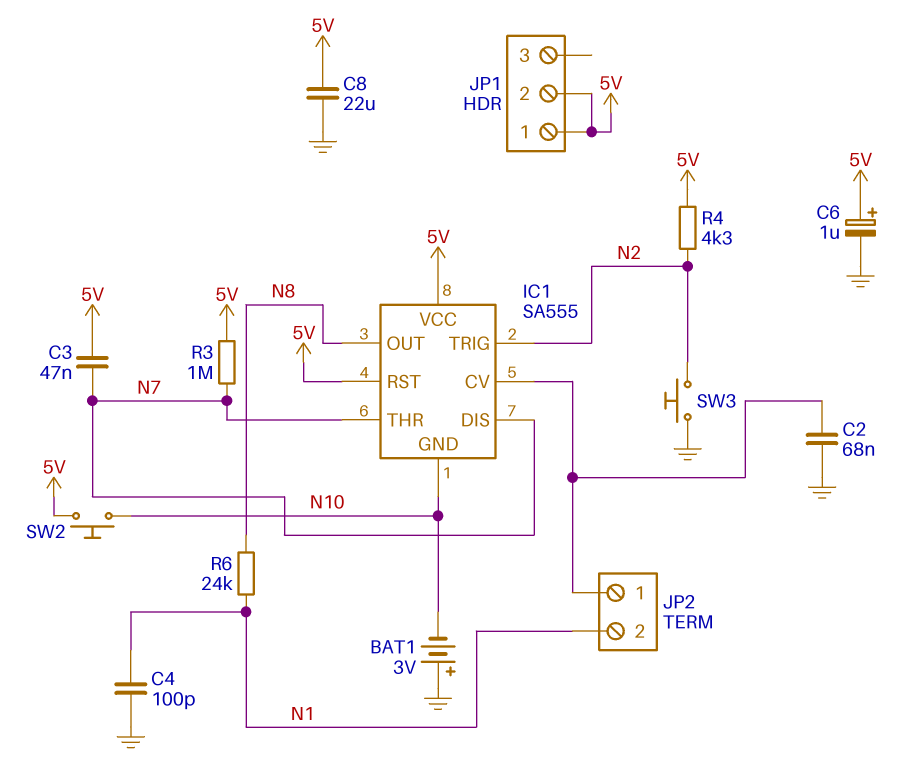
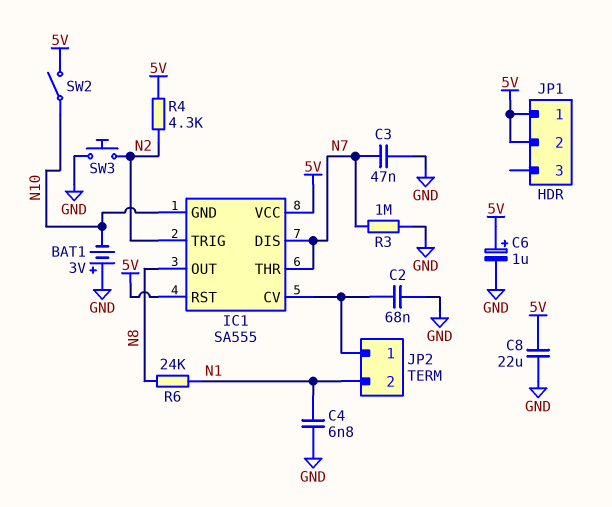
C3: 47nF (5V, N7) -> 47nF (GND, N7)
C4: 100pF (GND, N1) -> 6.8nF (GND, N1)
R3: 1M (5V, N7) -> 1M (GND, N7)
SW2: button (5V, N10) -> switch (5V, N10)

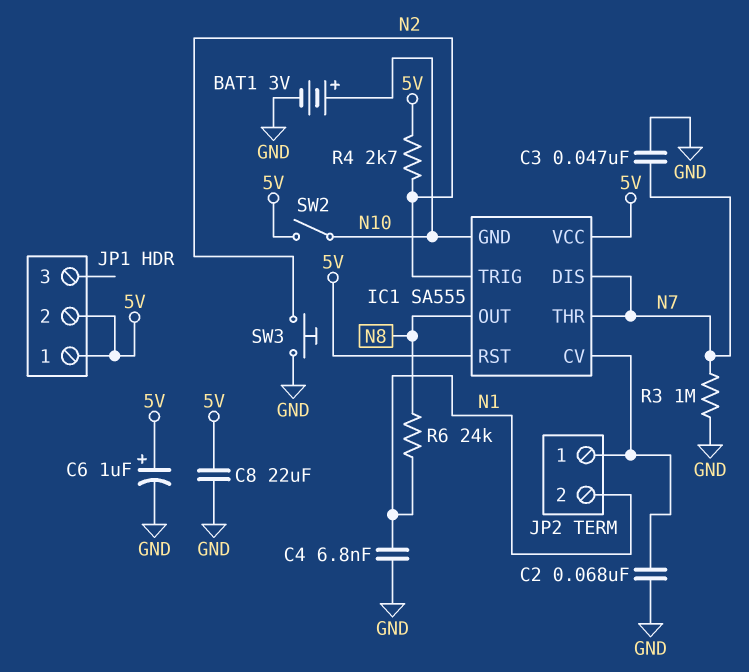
BAT1: 3V (plus GND, minus N10) -> 3V (plus N10, minus GND)
R4: 4.3k (5V, N2) -> 2.7k (5V, N2)

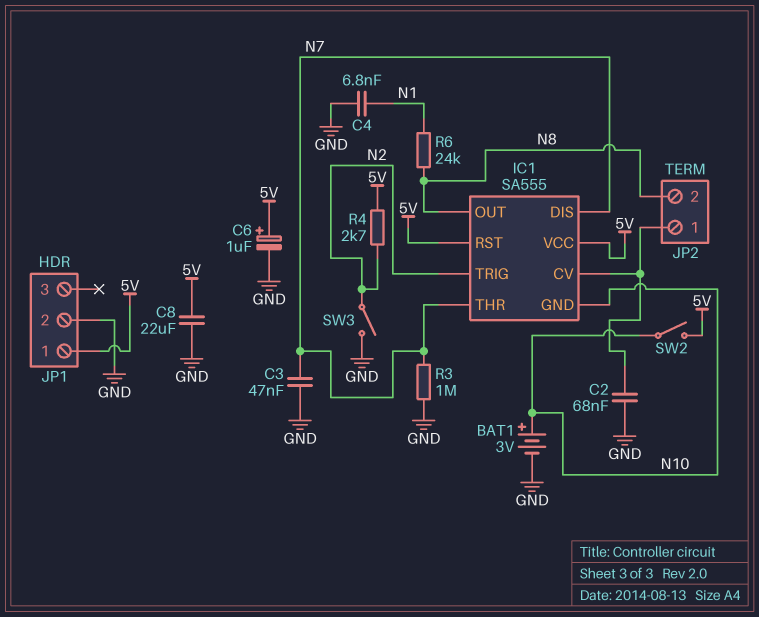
JP1 pin 2: 5V -> GND
JP2 pin 2: N1 -> N8
SW3: button (GND, N2) -> switch (GND, N2)

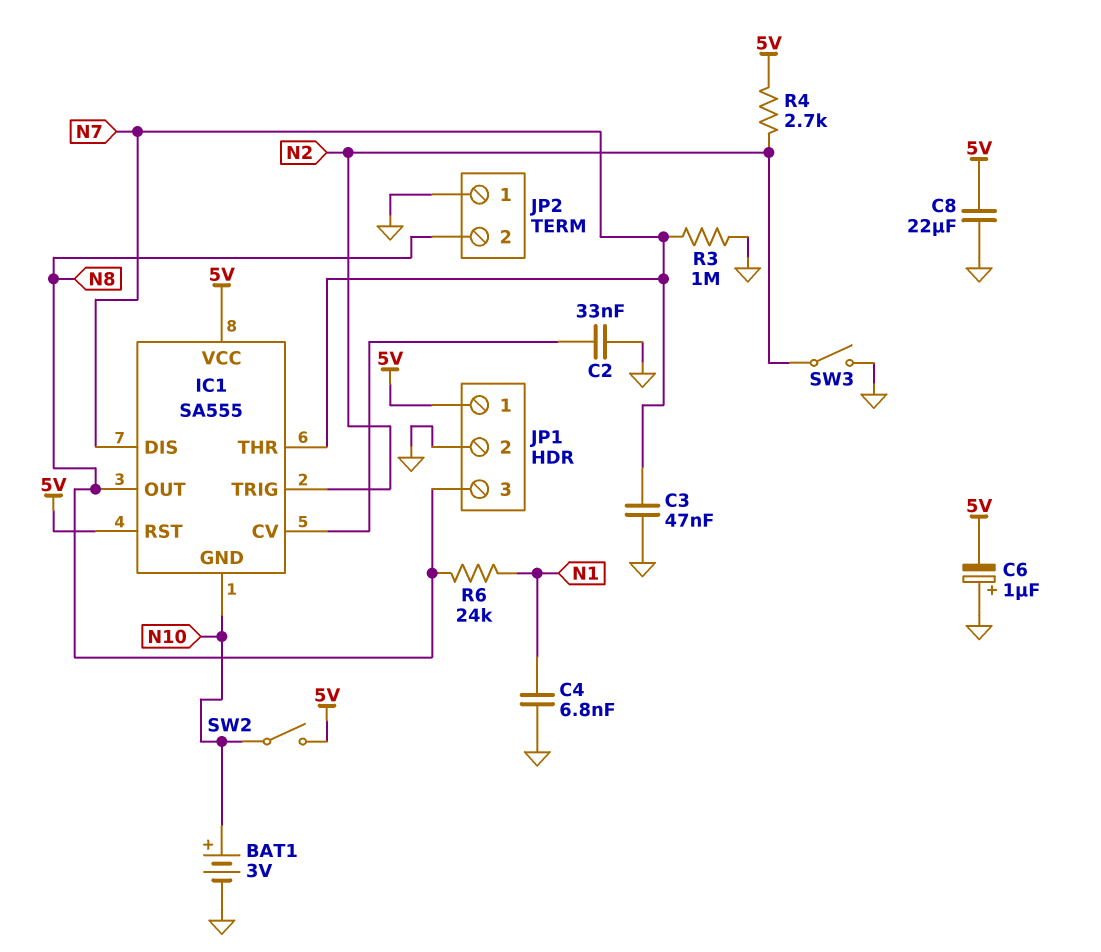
C2: 68nF (GND, IC1/CV) -> 33nF (GND, IC1/CV)
C6: 1uF (plus 5V, minus GND) -> 1uF (plus GND, minus 5V)
JP1 pin 3: none -> N8
JP2 pin 1: IC1/CV -> GND

